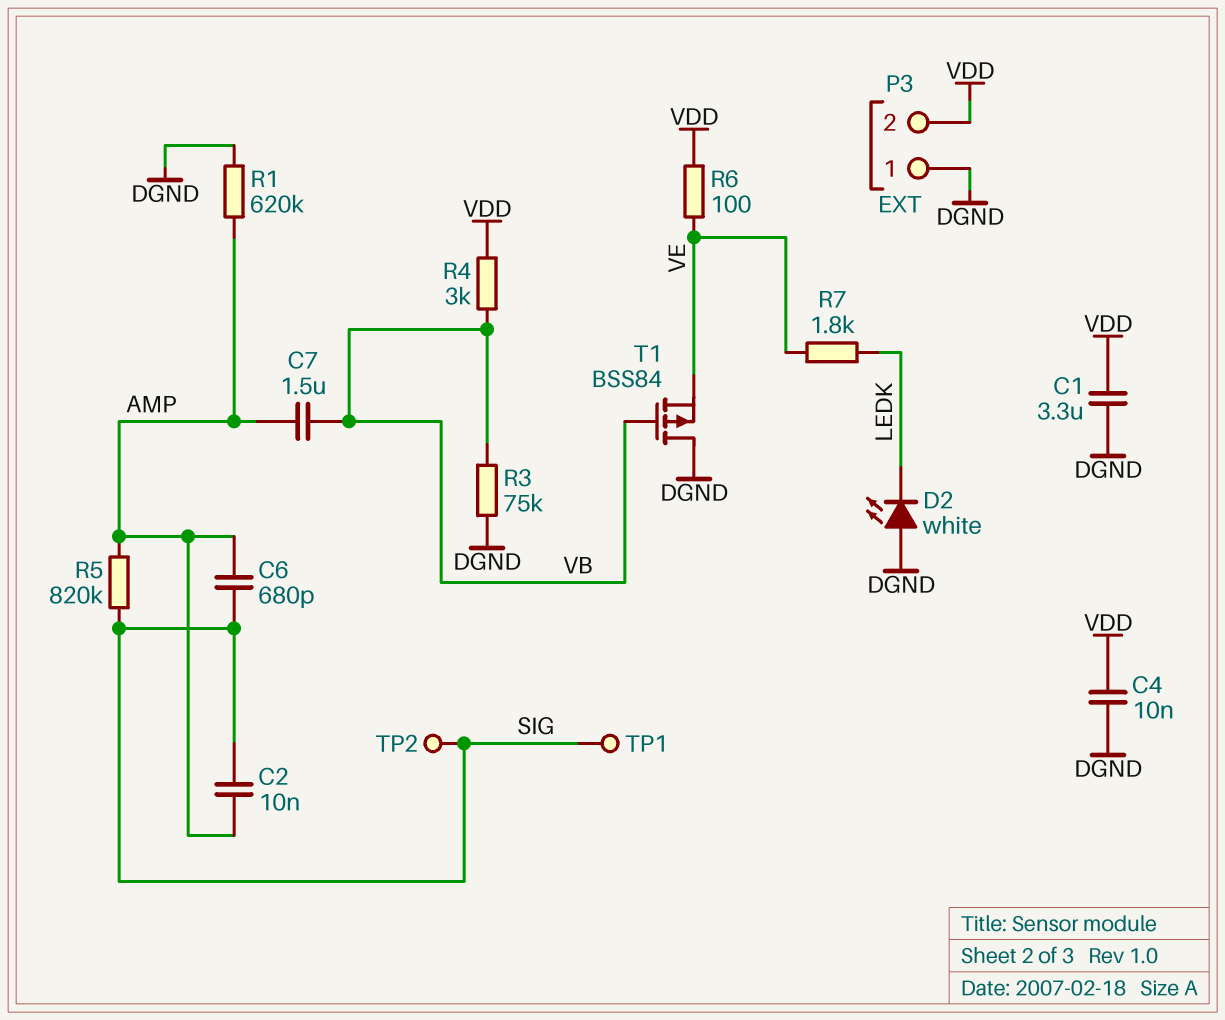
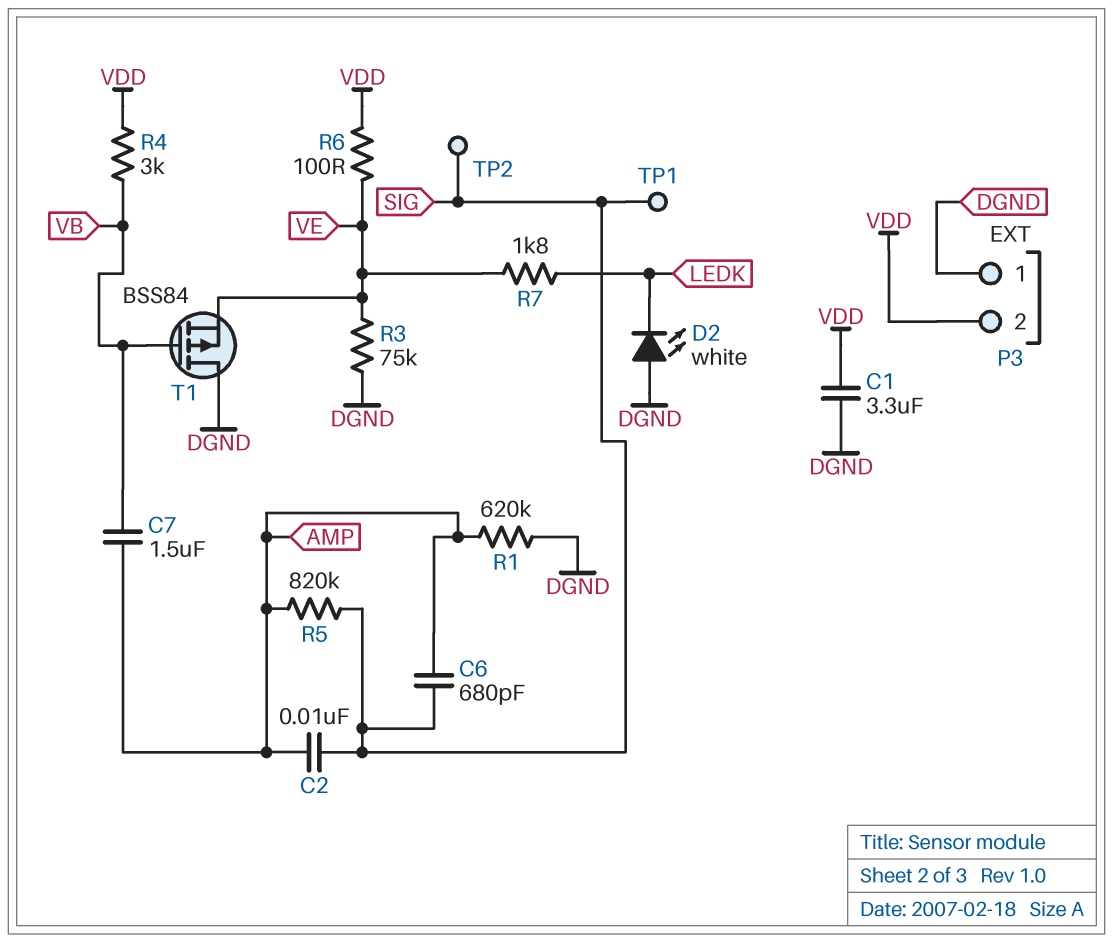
C4: 10nF (DGND, VDD) -> none
R3: 75k (DGND, VB) -> 75k (DGND, VE)

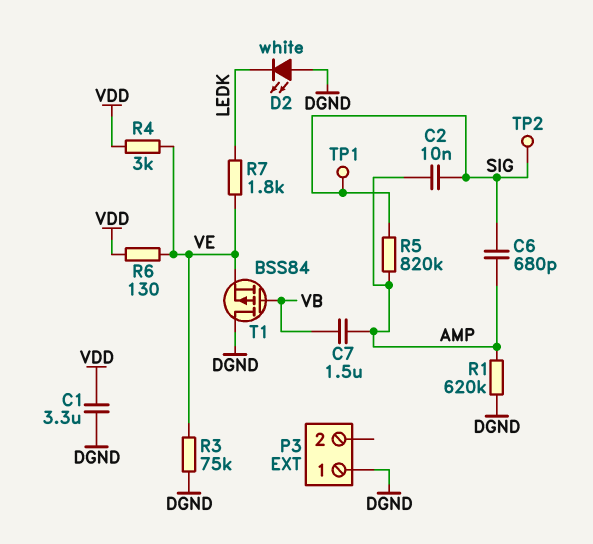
P3 pin 2: VDD -> none
R4: 3k (VB, VDD) -> 3k (VDD, VE)
R6: 100 (VDD, VE) -> 130 (VDD, VE)

